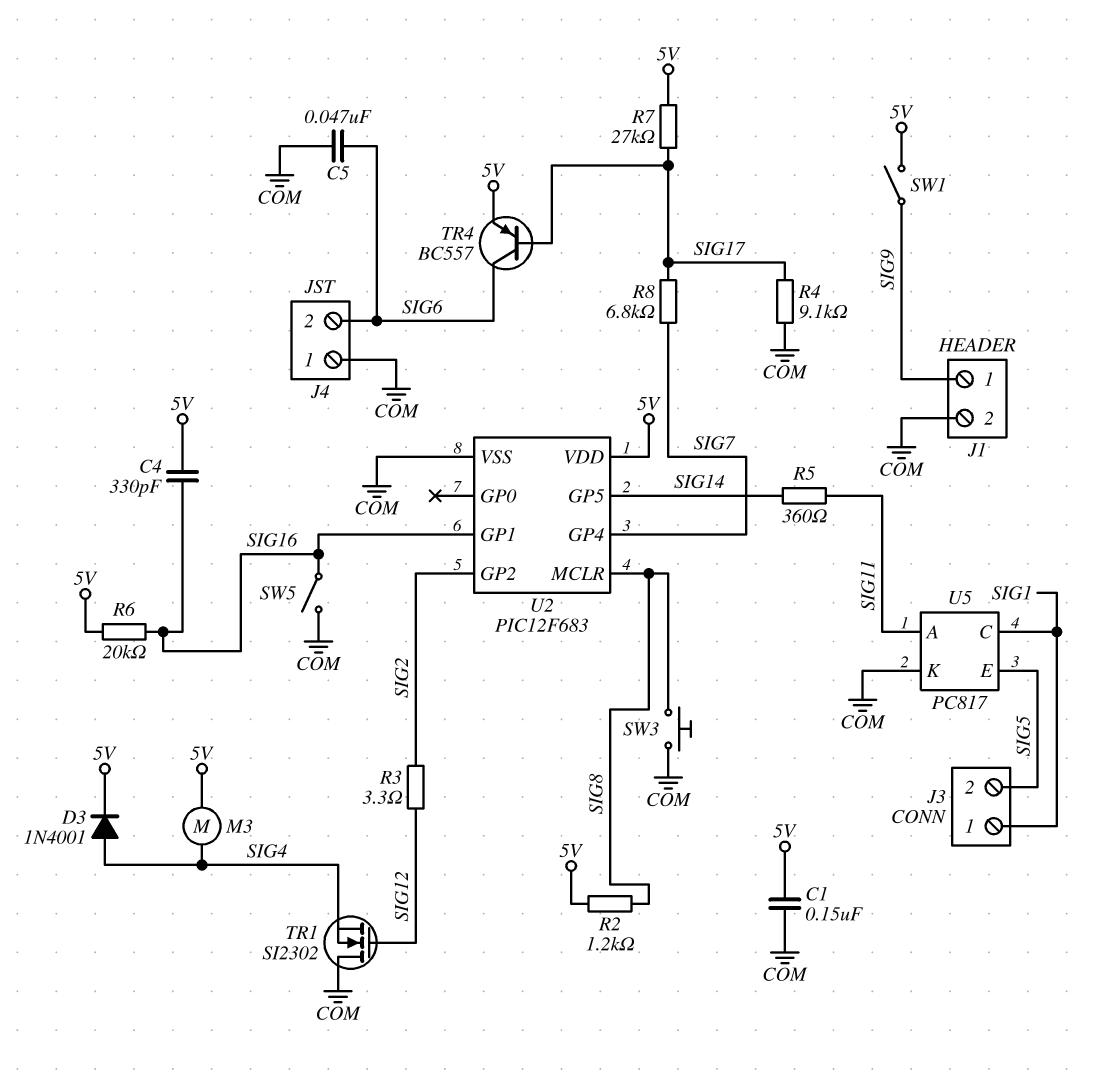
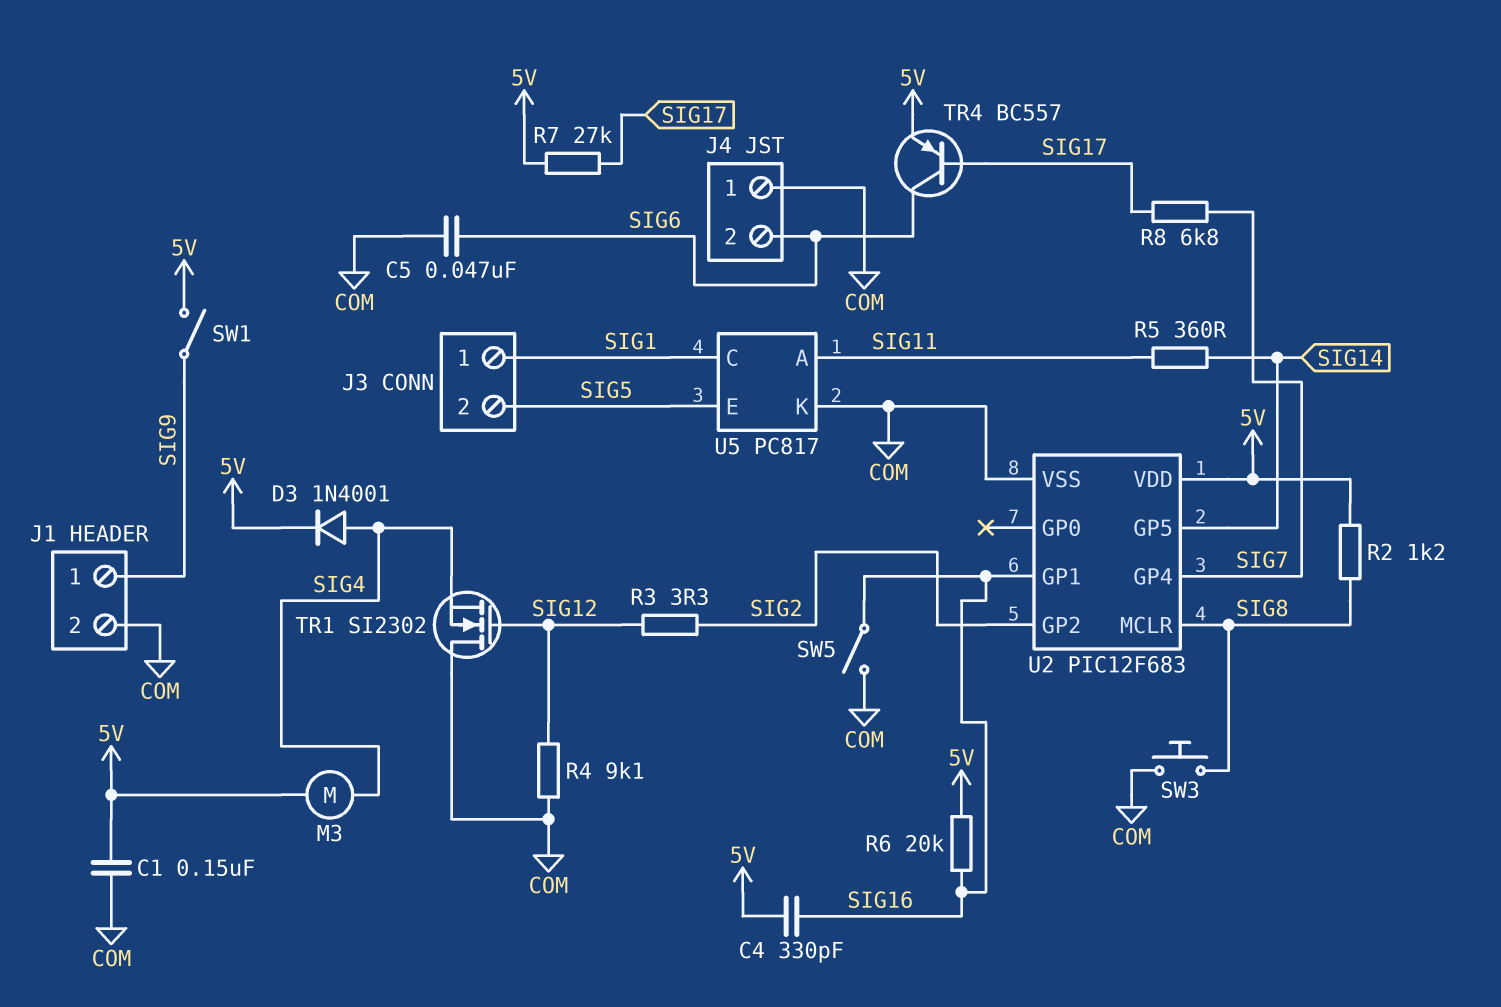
R4: 9.1k (COM, SIG17) -> 9.1k (COM, SIG12)

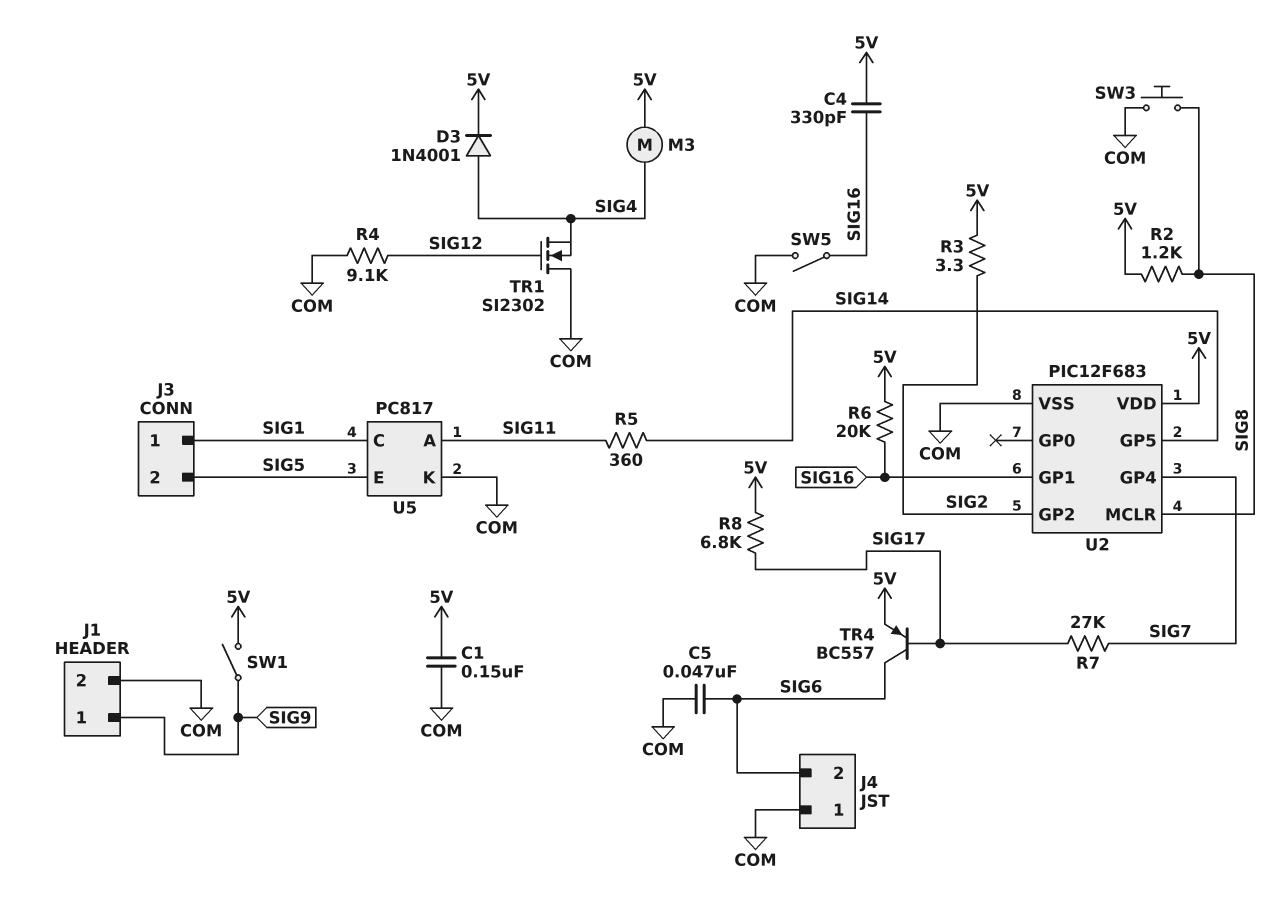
R3: 3.3 (SIG2, SIG12) -> 3.3 (5V, SIG2)
R7: 27k (5V, SIG17) -> 27k (SIG7, SIG17)
R8: 6.8k (SIG7, SIG17) -> 6.8k (5V, SIG17)

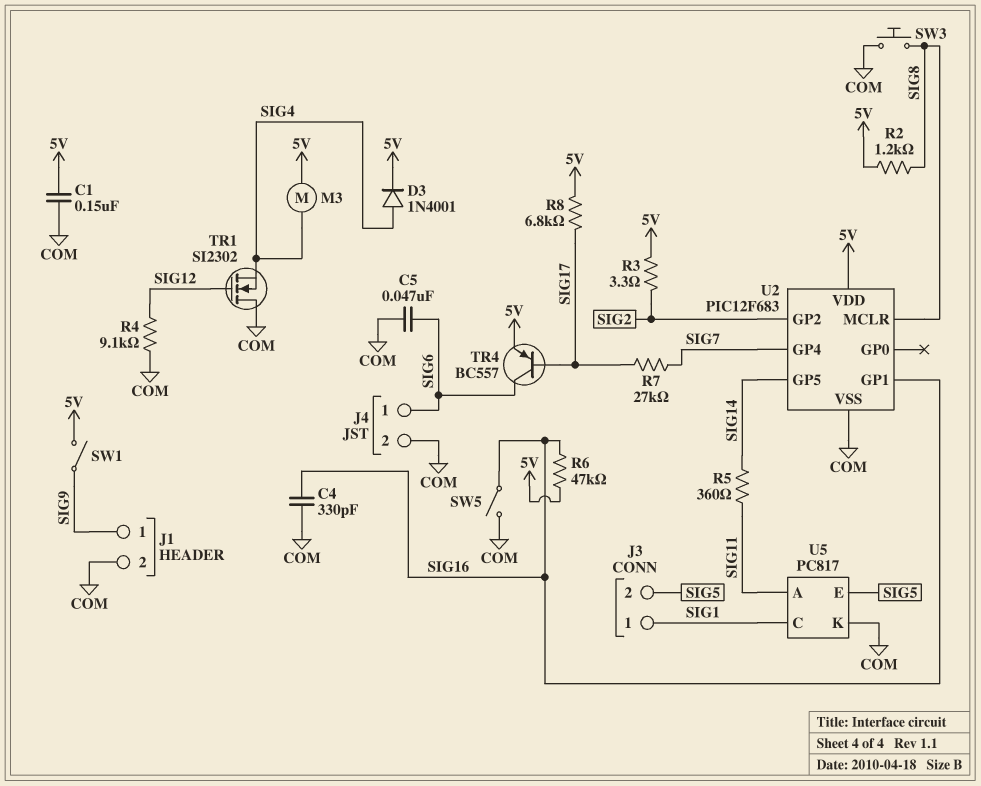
C4: 330pF (5V, SIG16) -> 330pF (COM, SIG16)
J4 pin 1: COM -> SIG6
J4 pin 2: SIG6 -> COM
R6: 20k (5V, SIG16) -> 47k (5V, SIG16)

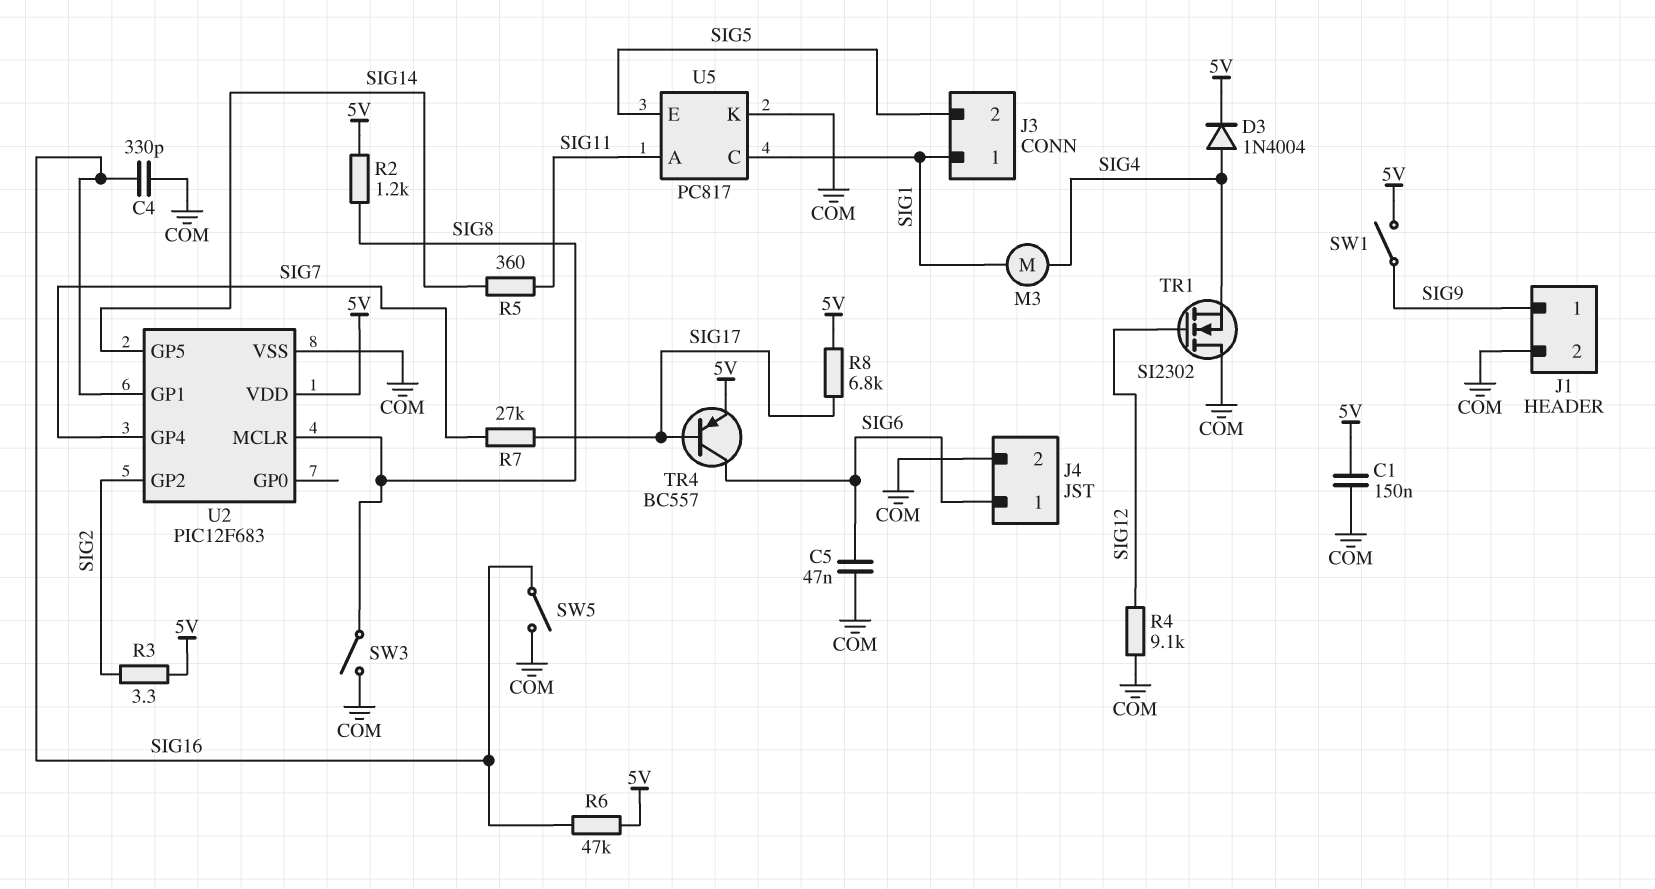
D3: diode 1N4001 (A SIG4, K 5V) -> diode 1N4004 (A SIG4, K 5V)
M3: motor (5V, SIG4) -> motor (SIG1, SIG4)
SW3: button (COM, SIG8) -> switch (COM, SIG8)

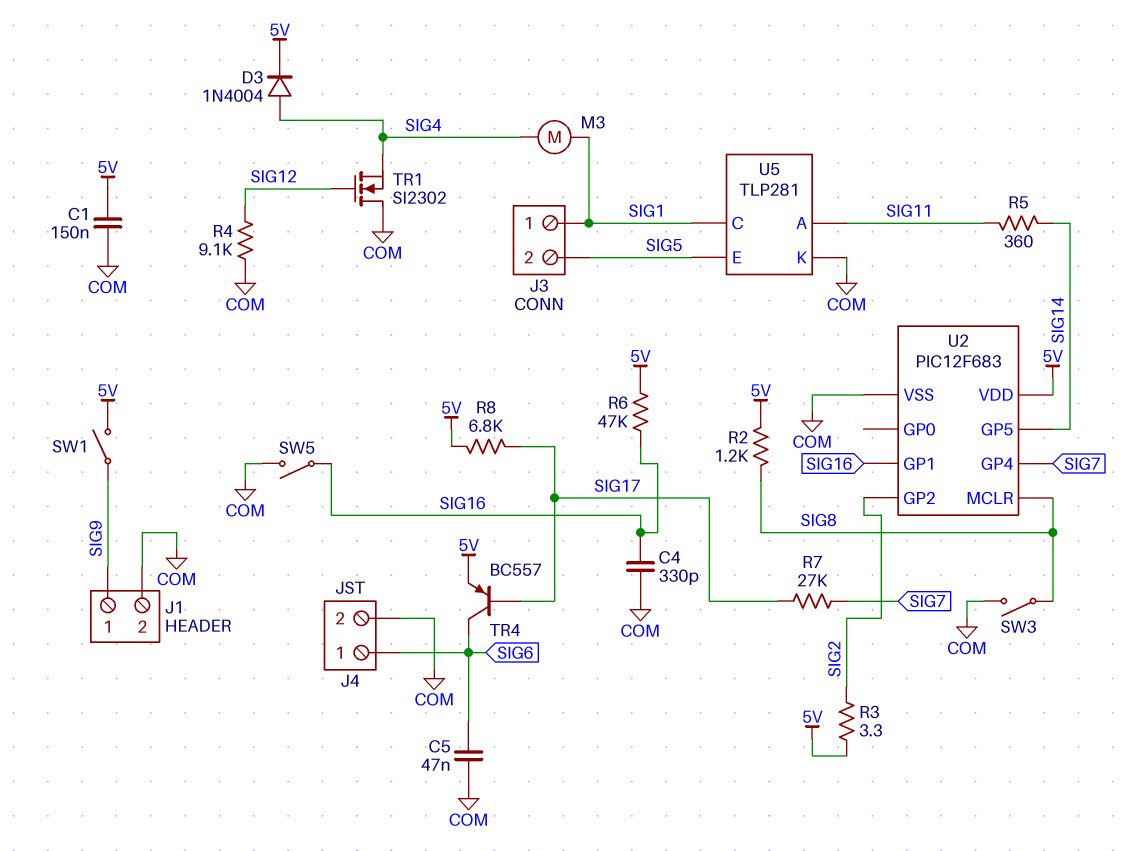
U5: PC817 -> TLP281

